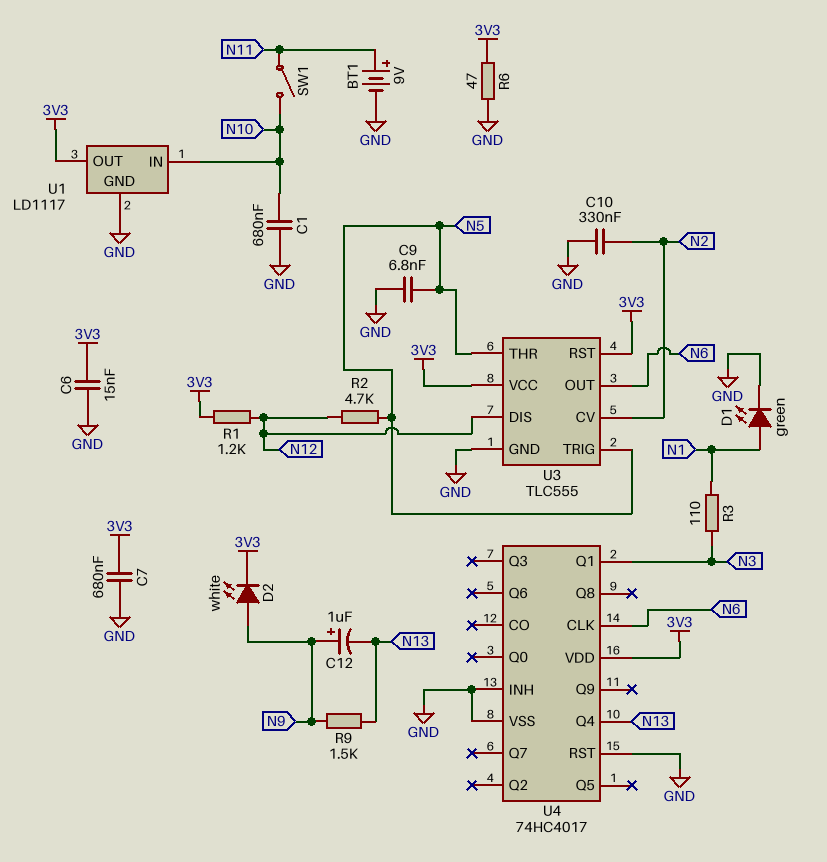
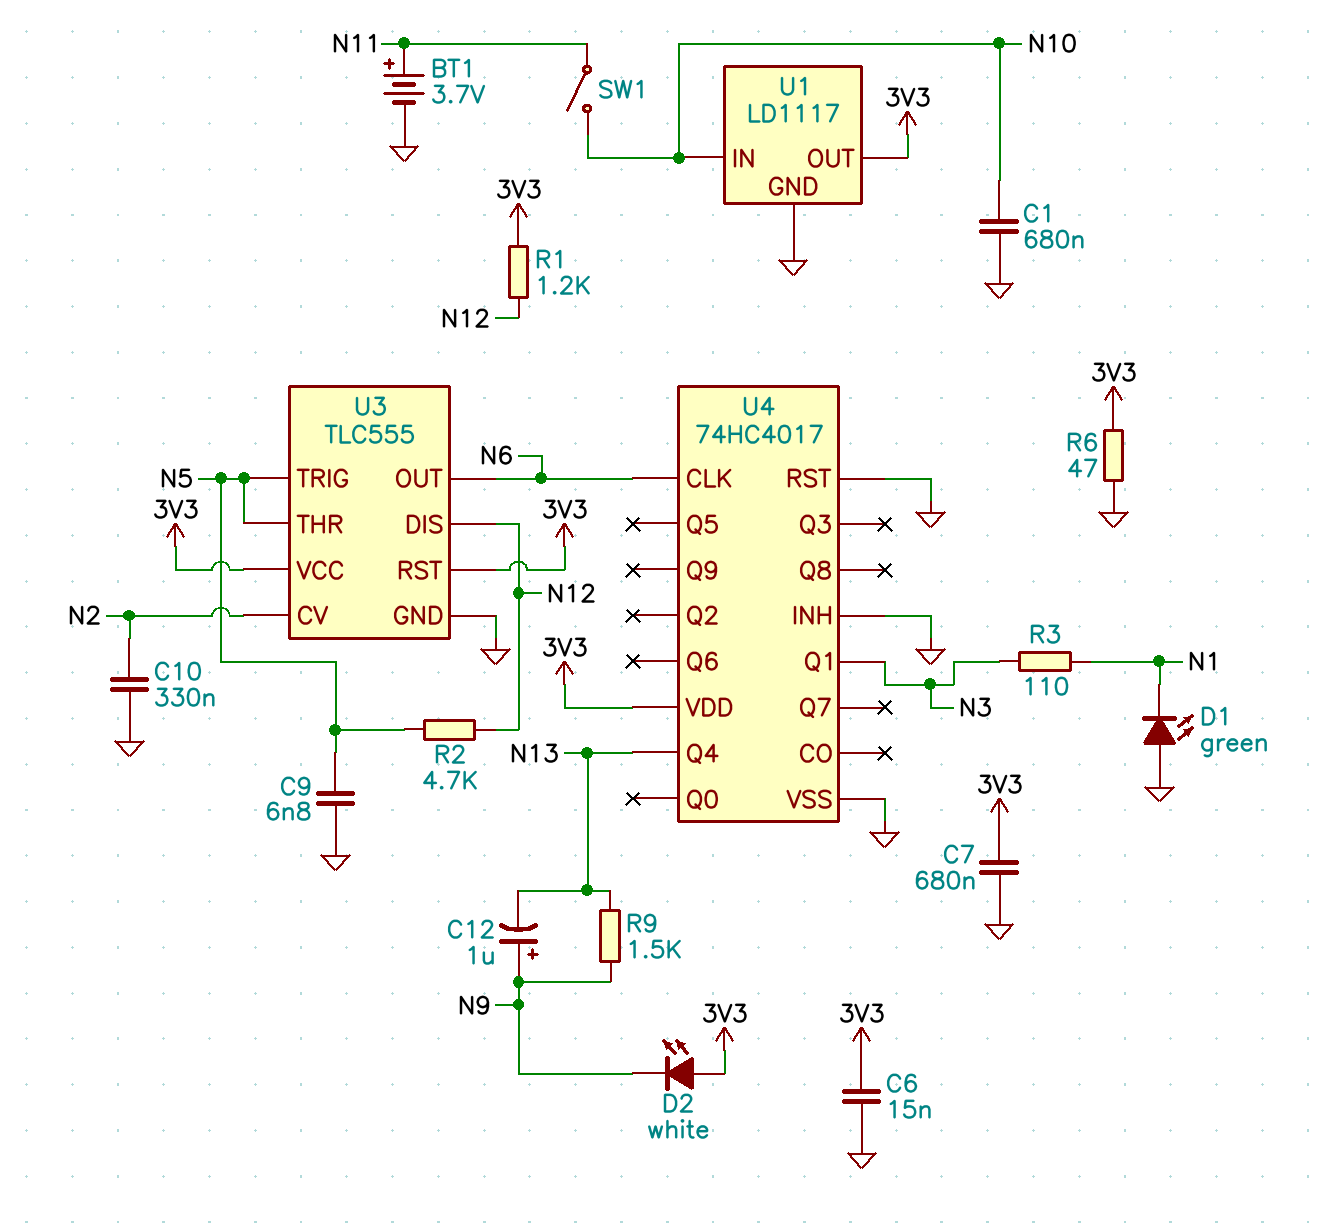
BT1: 9V (plus N11, minus GND) -> 3.7V (plus N11, minus GND)
D1: LED green (A N1, K GND) -> LED green (A GND, K N1)
D2: LED white (A N9, K 3V3) -> LED white (A 3V3, K N9)

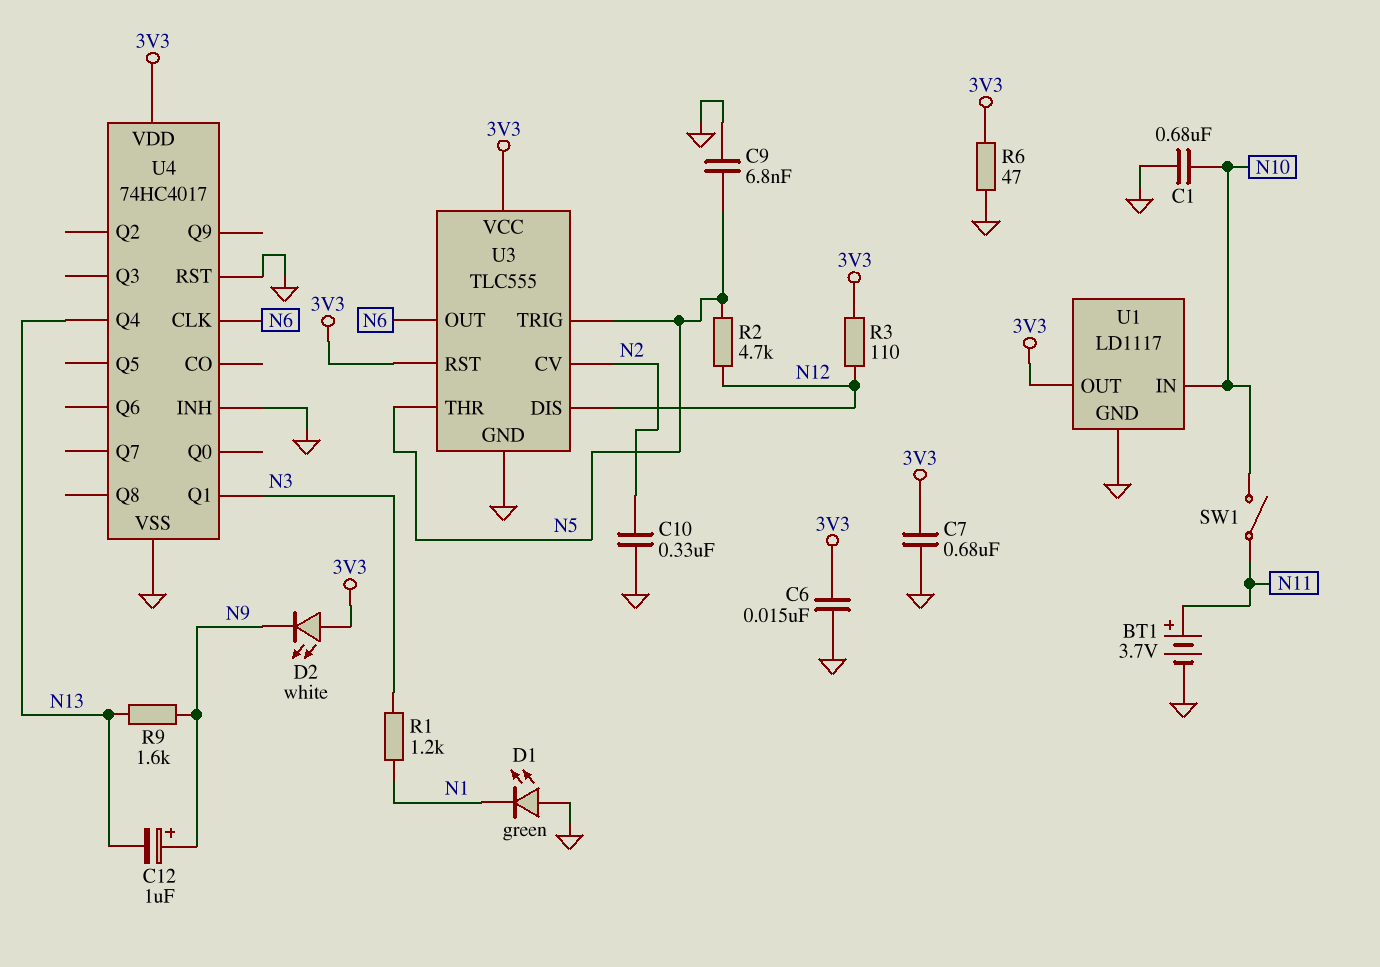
R1: 1.2k (3V3, N12) -> 1.2k (N1, N3)
R3: 110 (N1, N3) -> 110 (3V3, N12)
R9: 1.5k (N9, N13) -> 1.6k (N9, N13)

